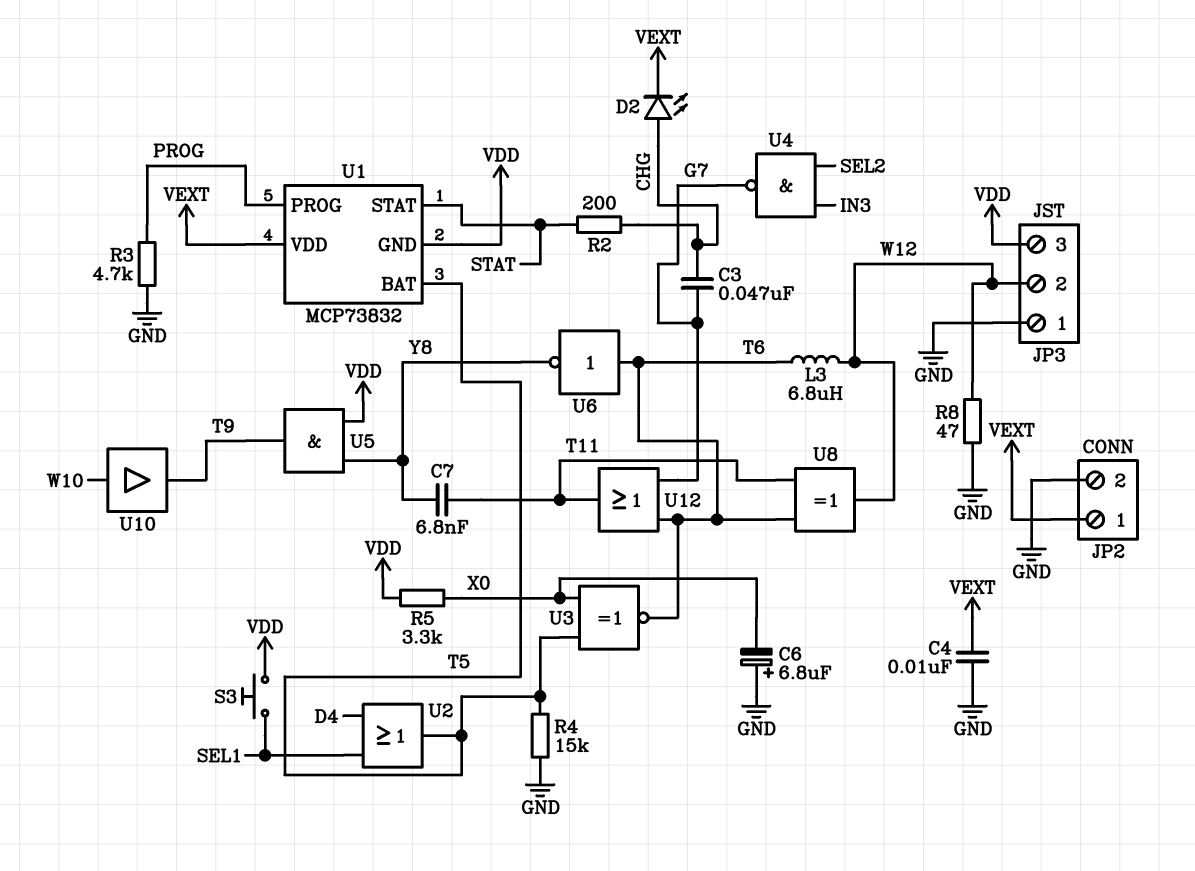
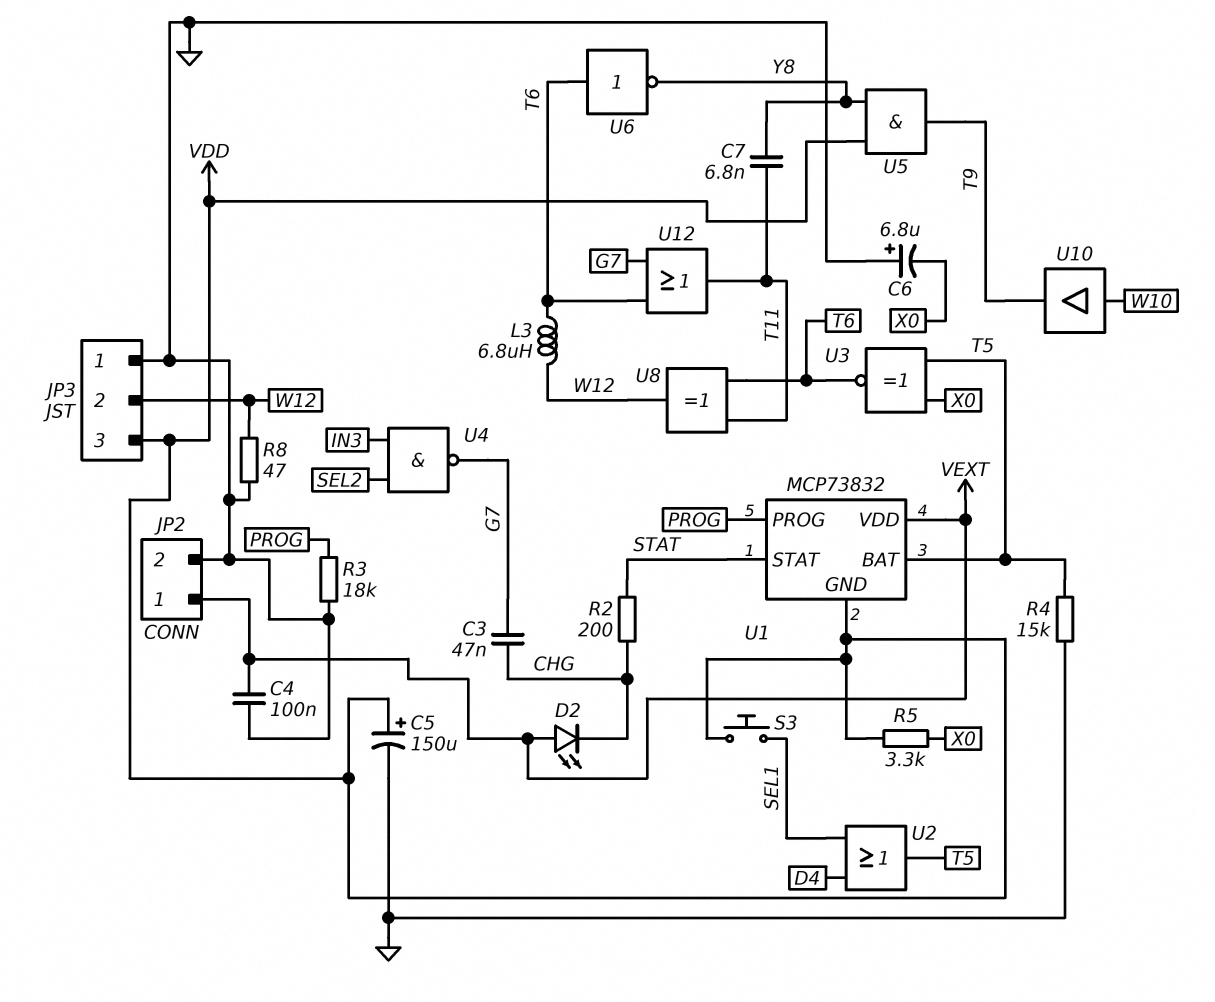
C4: 10nF (GND, VEXT) -> 100nF (GND, VEXT)
C5: none -> 150uF (plus VDD, minus GND)
D2: LED (A CHG, K VEXT) -> LED (A VEXT, K CHG)
R3: 4.7k (GND, PROG) -> 18k (GND, PROG)

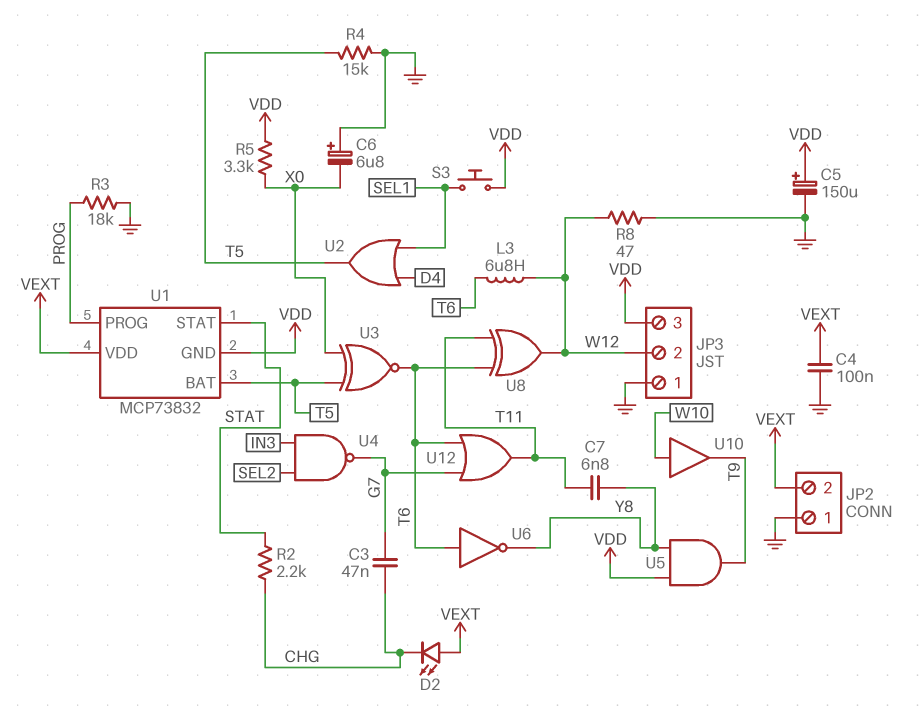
JP2 pin 1: VEXT -> GND
JP2 pin 2: GND -> VEXT
R2: 200 (CHG, STAT) -> 2.2k (CHG, STAT)

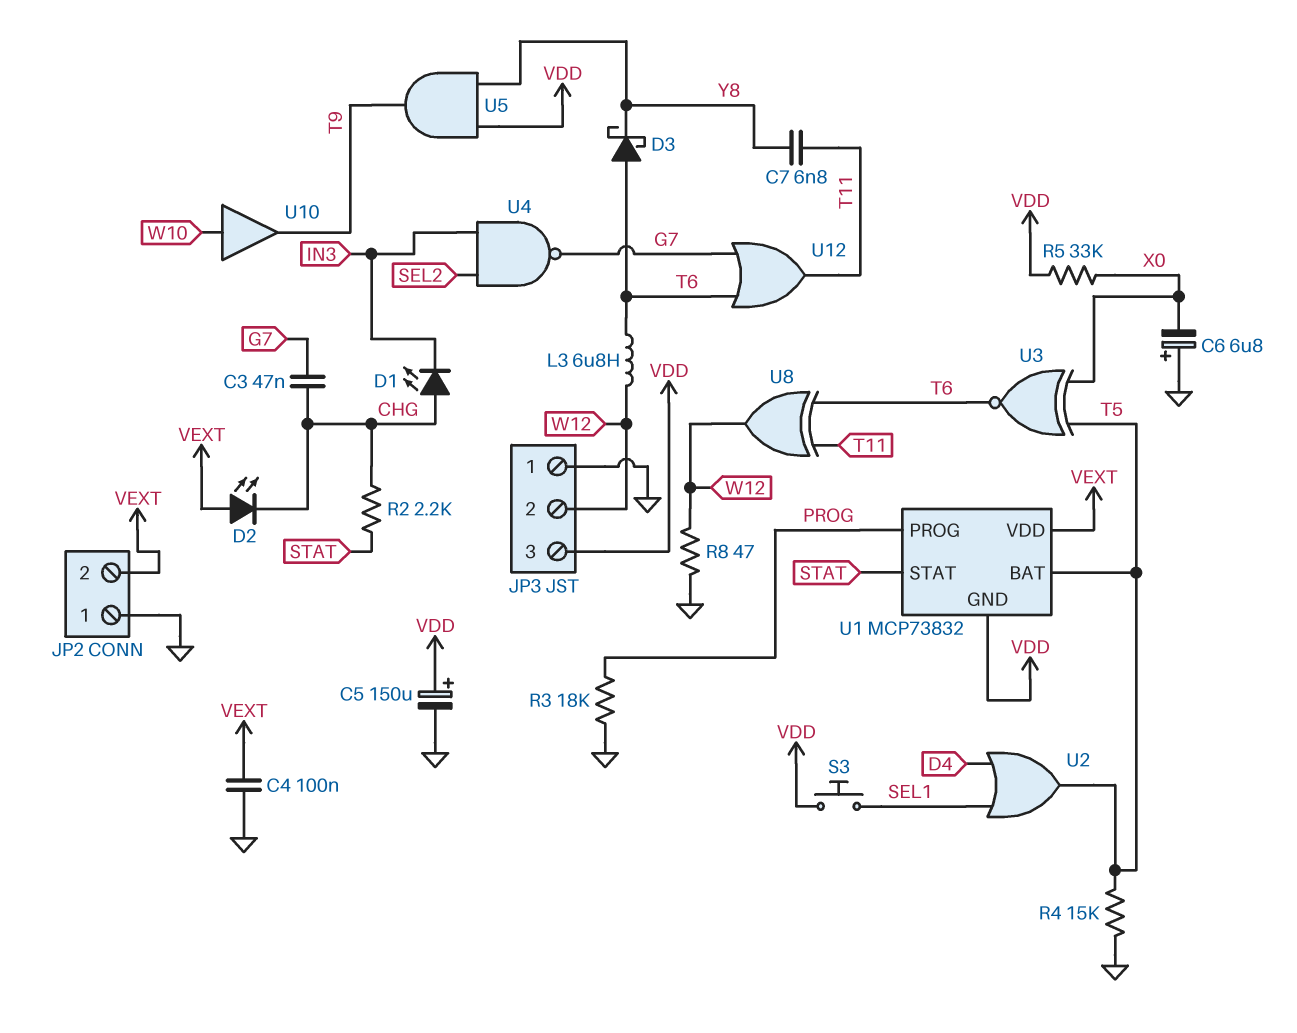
D1: none -> LED (A CHG, K IN3)
D3: none -> schottky (A T6, K Y8)
R5: 3.3k (VDD, X0) -> 33k (VDD, X0)
U6: NOT (in T6, out Y8) -> none

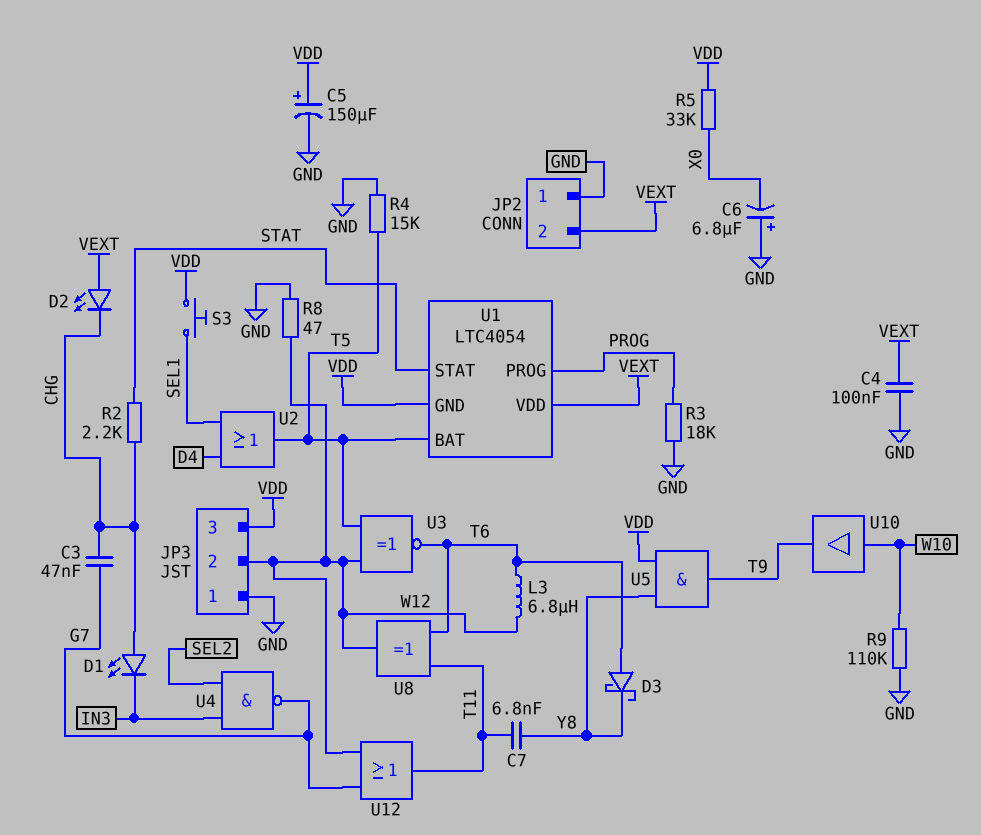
R9: none -> 110k (GND, W10)
U1: MCP73832 -> LTC4054
U3: XNOR (in T5, in X0, out T6) -> XNOR (in T5, in W12, out T6)
U12: OR (in G7, in T6, out T11) -> OR (in G7, in W12, out T11)

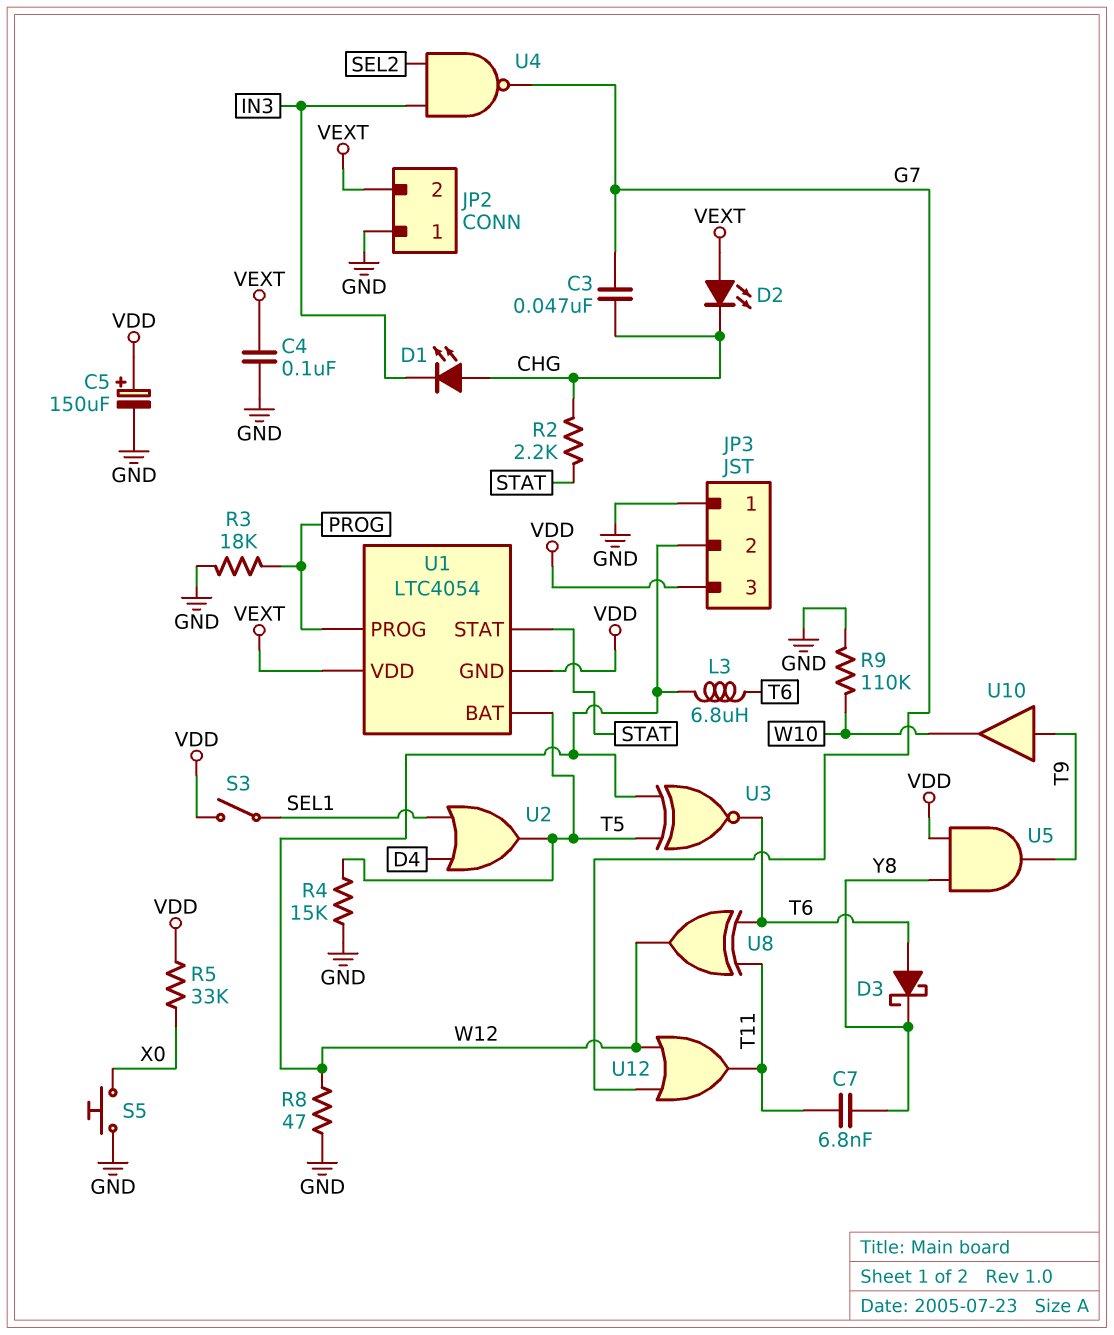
C6: 6.8uF (plus GND, minus X0) -> none
S3: button (SEL1, VDD) -> switch (SEL1, VDD)
S5: none -> button (GND, X0)
U10: buffer (in W10, out T9) -> buffer (in T9, out W10)

